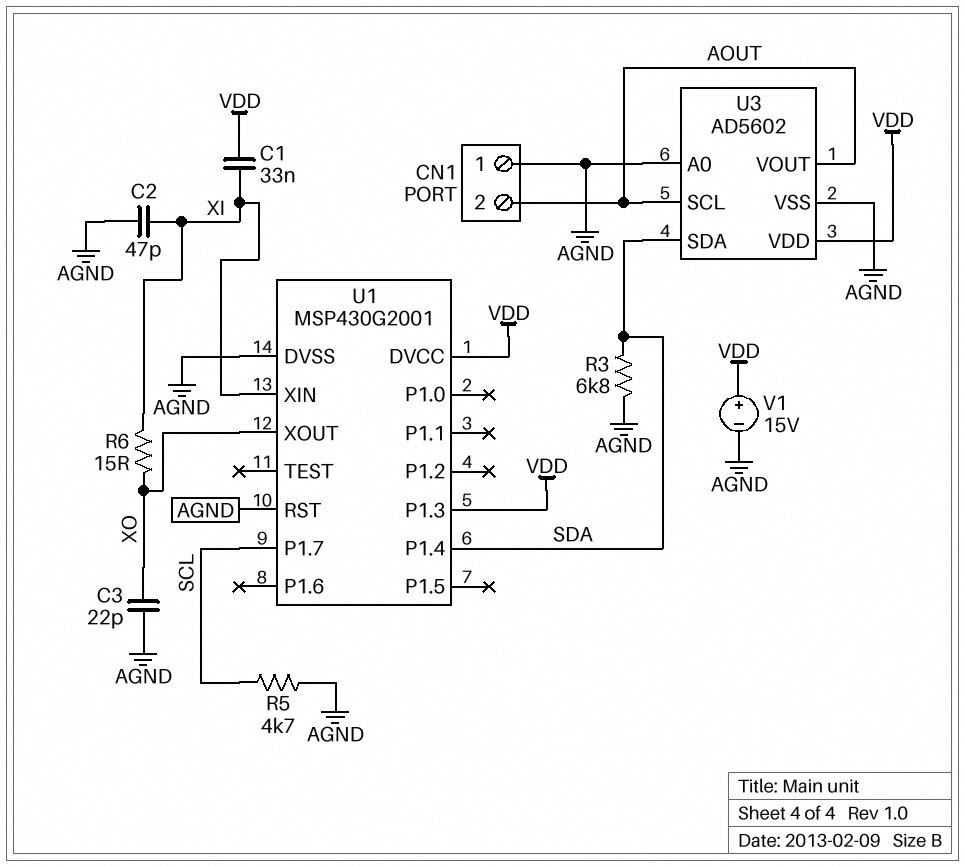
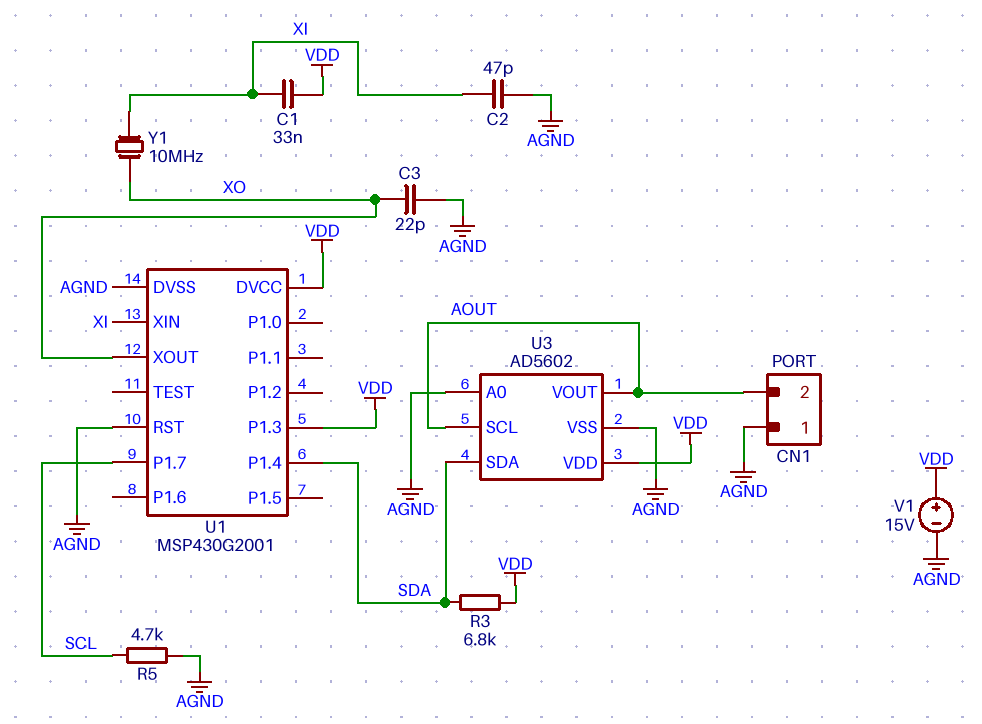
R3: 6.8k (AGND, SDA) -> 6.8k (SDA, VDD)
R6: 15 (XI, XO) -> none
Y1: none -> 10MHz (XI, XO)

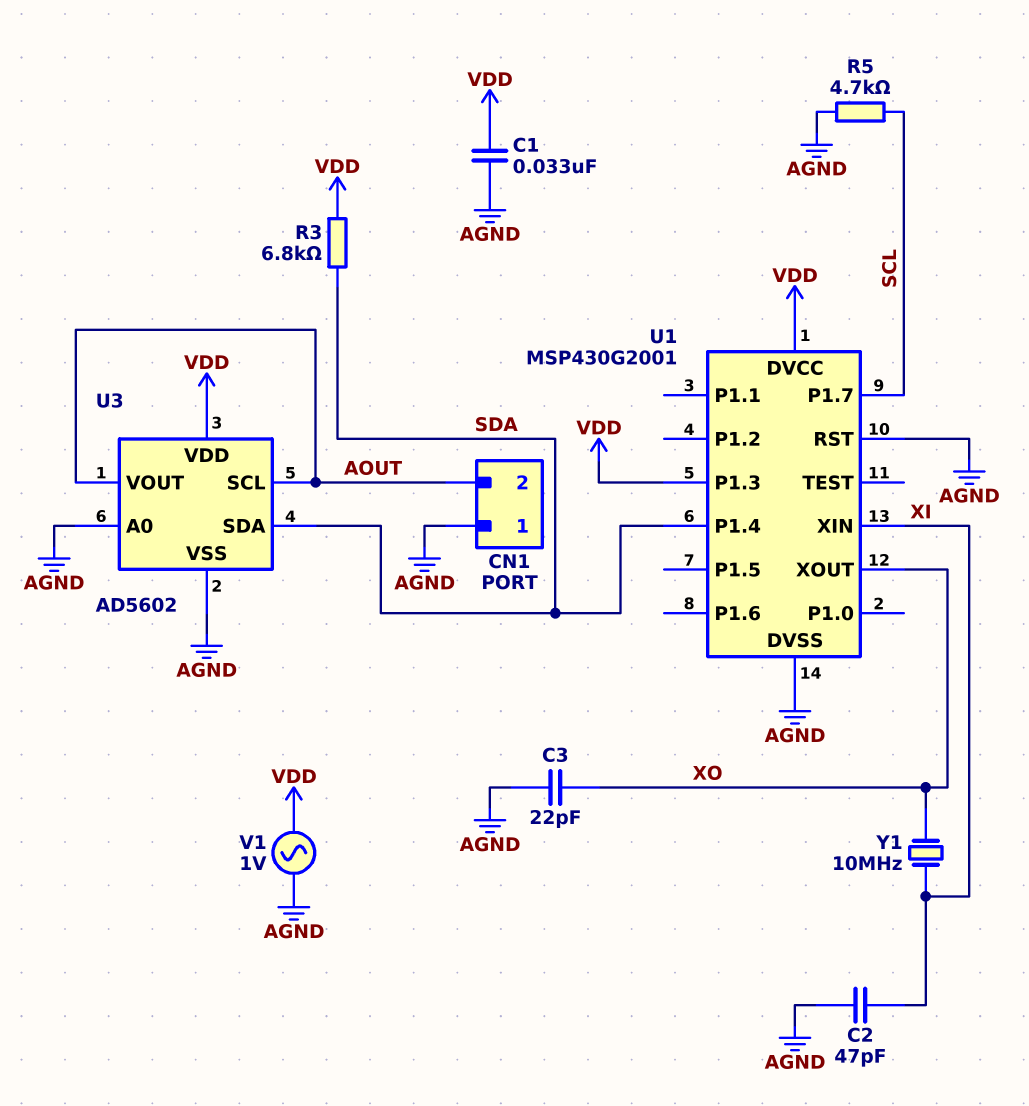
C1: 33nF (VDD, XI) -> 33nF (AGND, VDD)
V1: 15V (plus VDD, minus AGND) -> AC 1V (AGND, VDD)

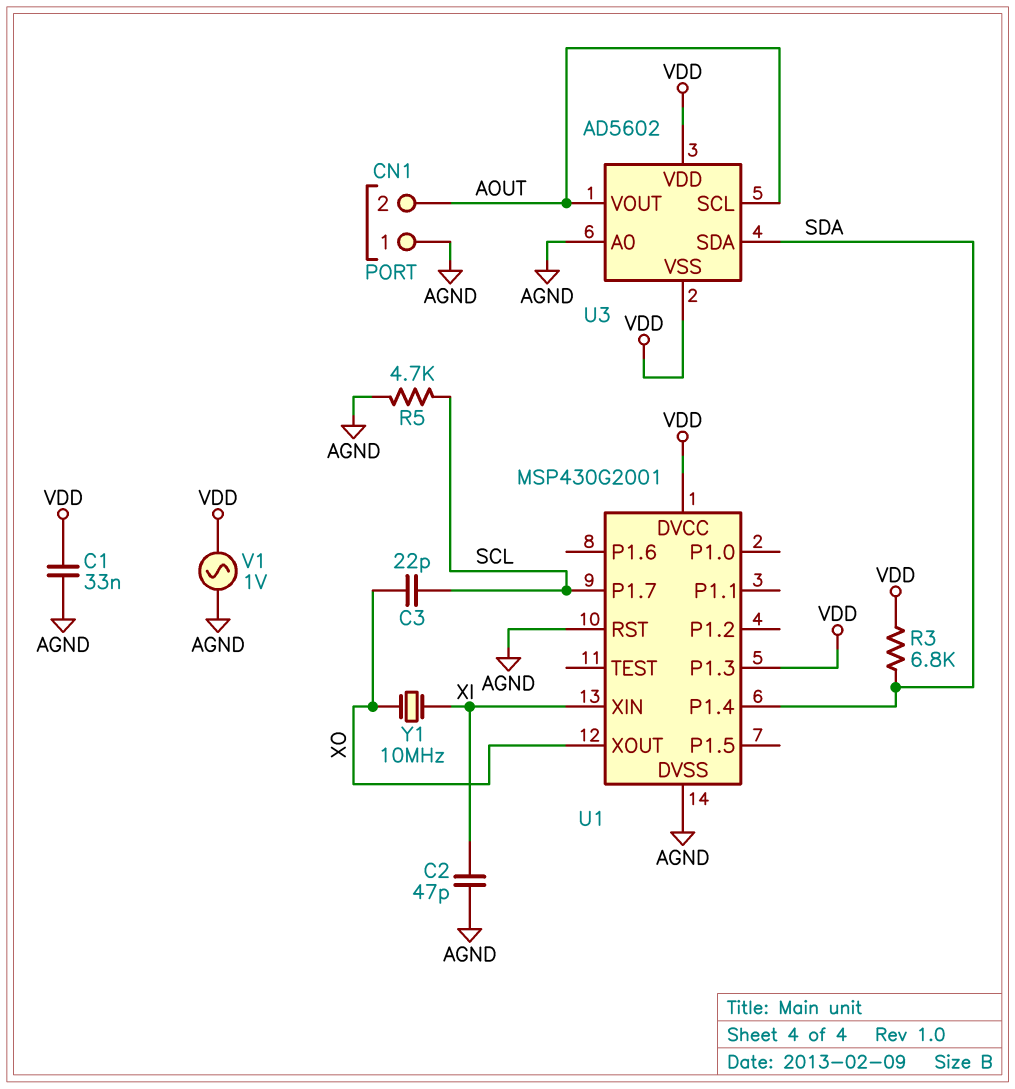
C3: 22pF (AGND, XO) -> 22pF (SCL, XO)
U3 pin VSS: AGND -> VDD

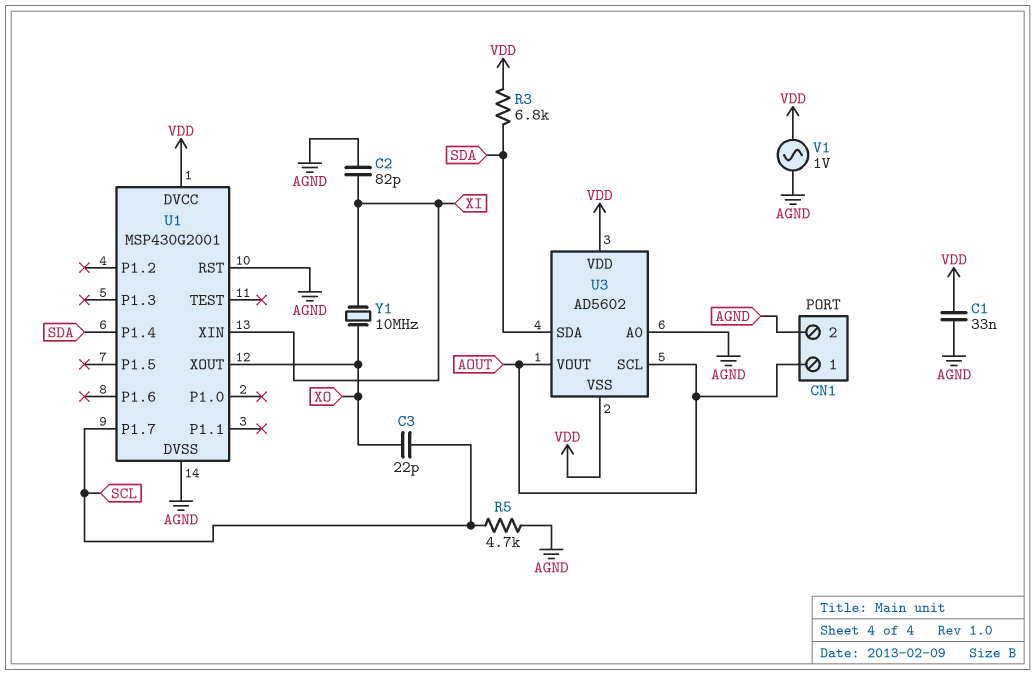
C2: 47pF (AGND, XI) -> 82pF (AGND, XI)
CN1 pin 1: AGND -> AOUT
CN1 pin 2: AOUT -> AGND
U1 pin P1.3: VDD -> none

